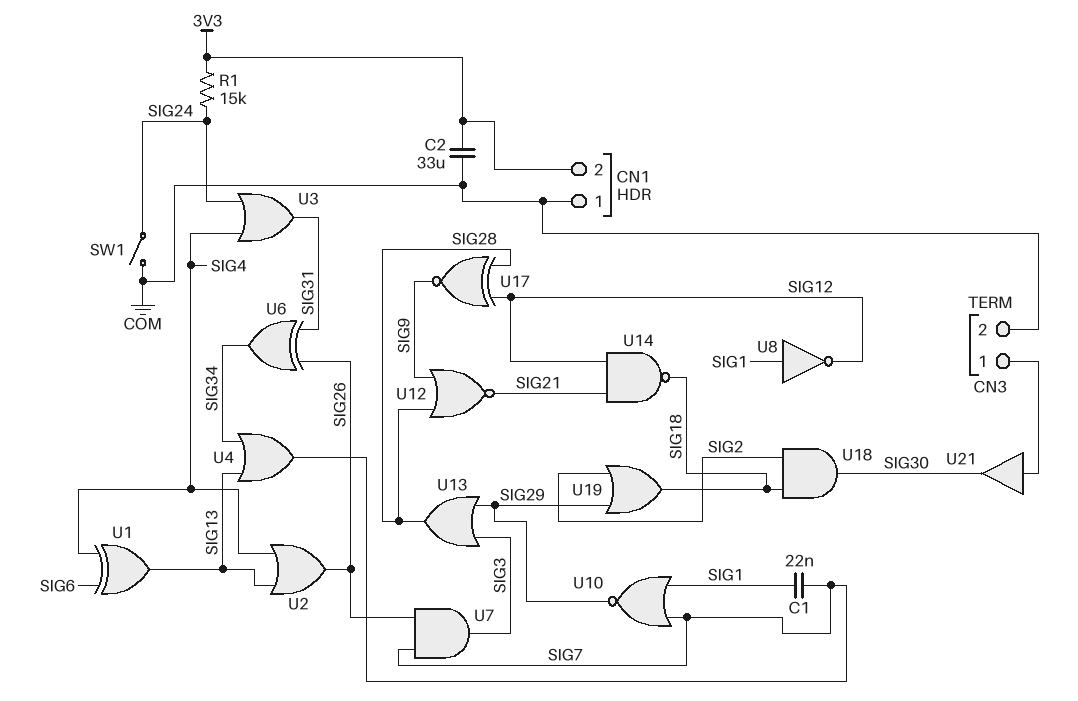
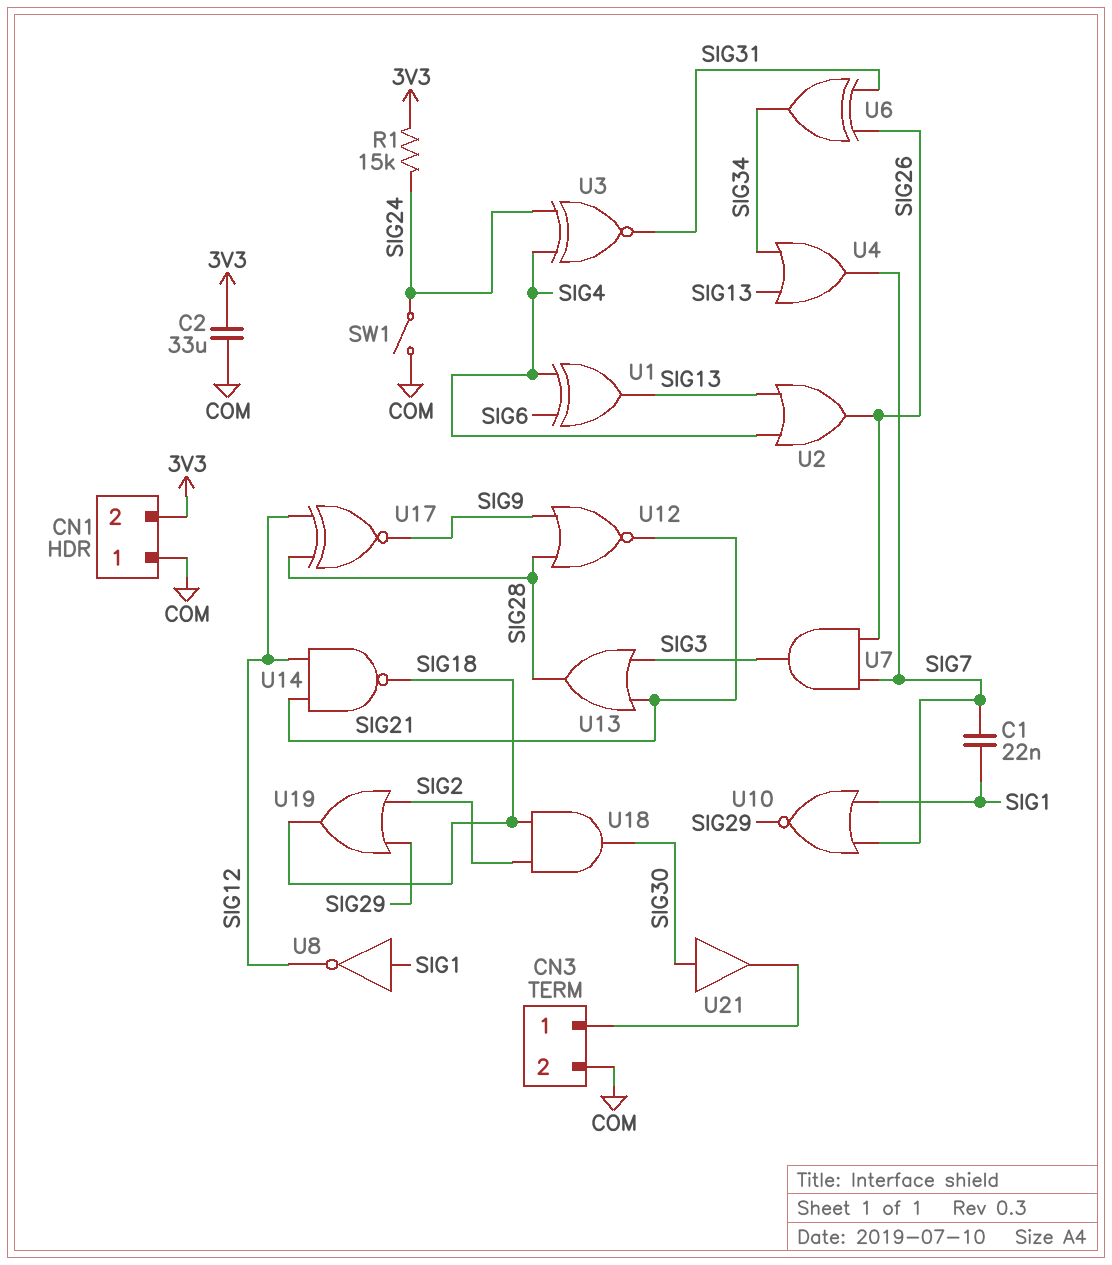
U3: OR (in SIG4, in SIG24, out SIG31) -> XNOR (in SIG4, in SIG24, out SIG31)
U13: OR (in SIG3, in SIG29, out SIG28) -> OR (in SIG3, in SIG21, out SIG28)
U21: buffer (in CN3/1, out SIG30) -> buffer (in SIG30, out CN3/1)

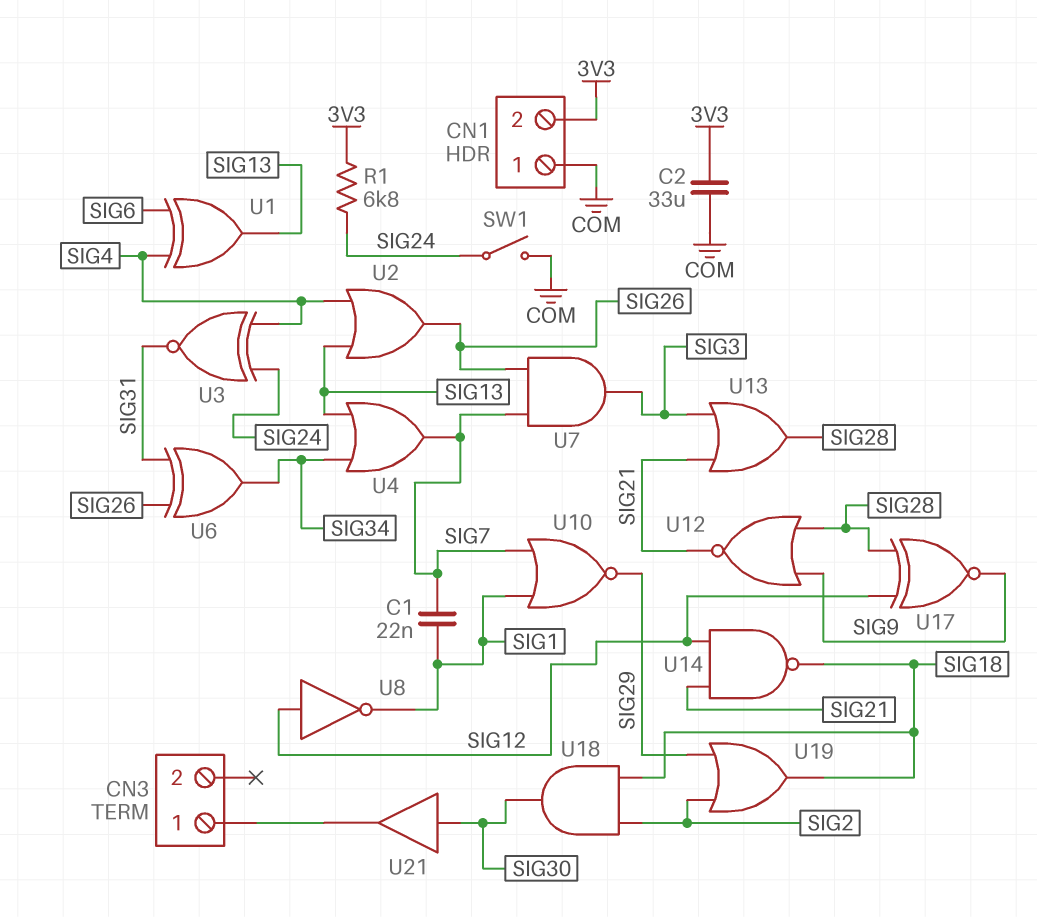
CN3 pin 2: COM -> none
R1: 15k (3V3, SIG24) -> 6.8k (3V3, SIG24)
U8: NOT (in SIG1, out SIG12) -> NOT (in SIG12, out SIG1)

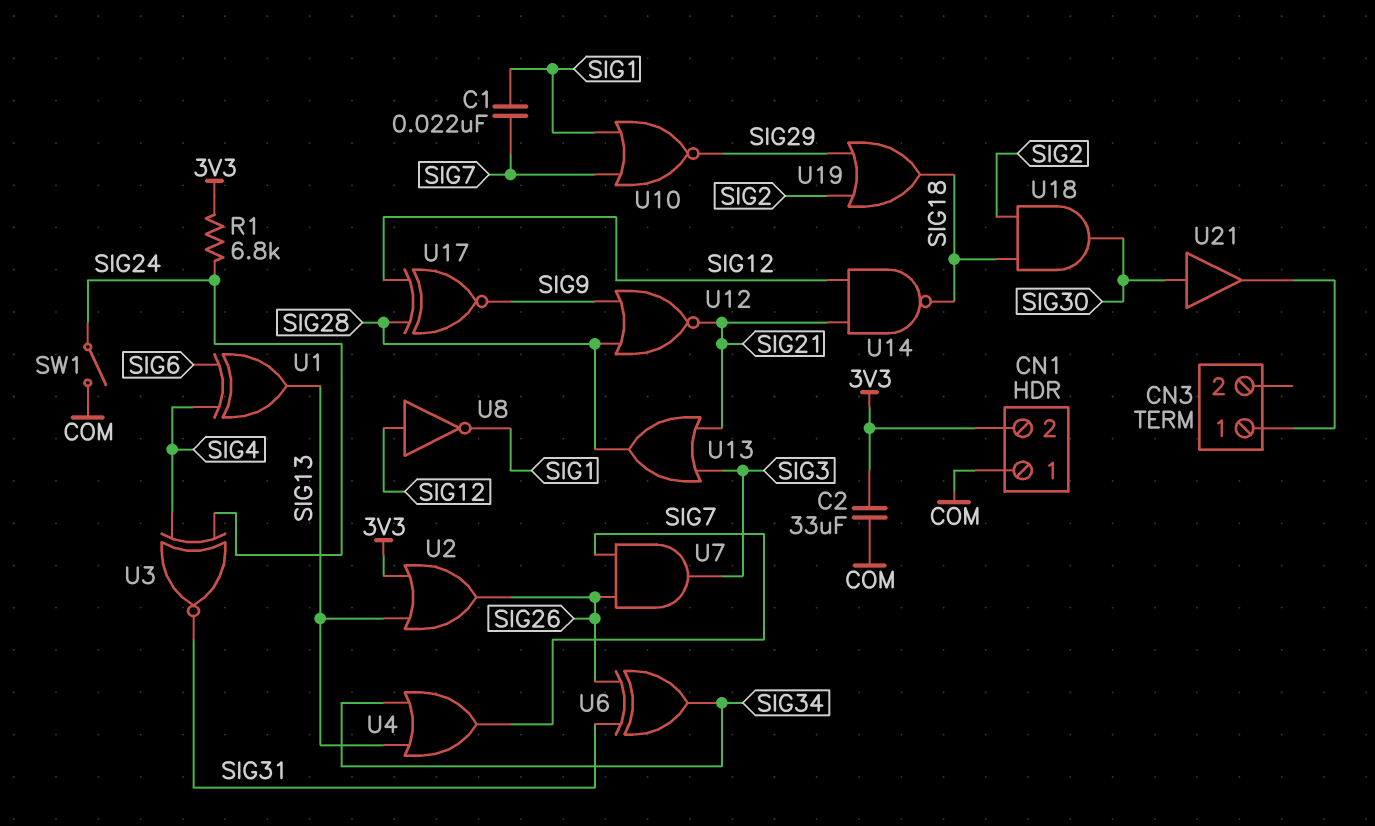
U2: OR (in SIG4, in SIG13, out SIG26) -> OR (in 3V3, in SIG13, out SIG26)

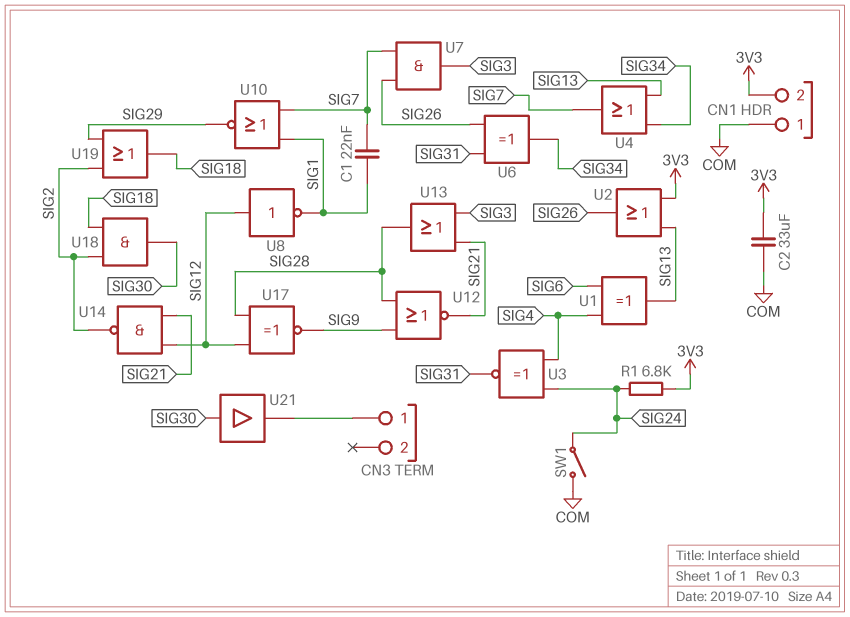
U14: NAND (in SIG12, in SIG21, out SIG18) -> NAND (in SIG12, in SIG21, out SIG2)

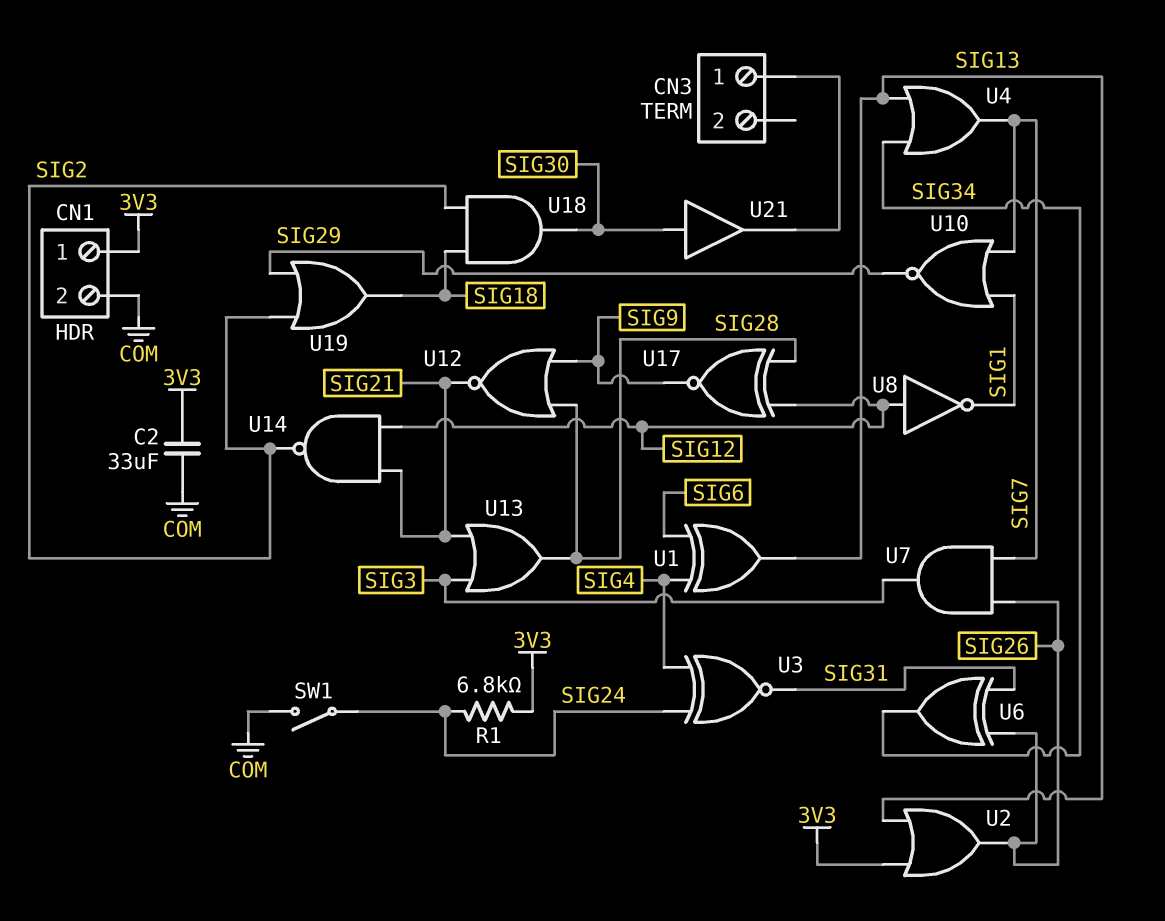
C1: 22nF (SIG1, SIG7) -> none
CN1 pin 1: COM -> 3V3
CN1 pin 2: 3V3 -> COM

